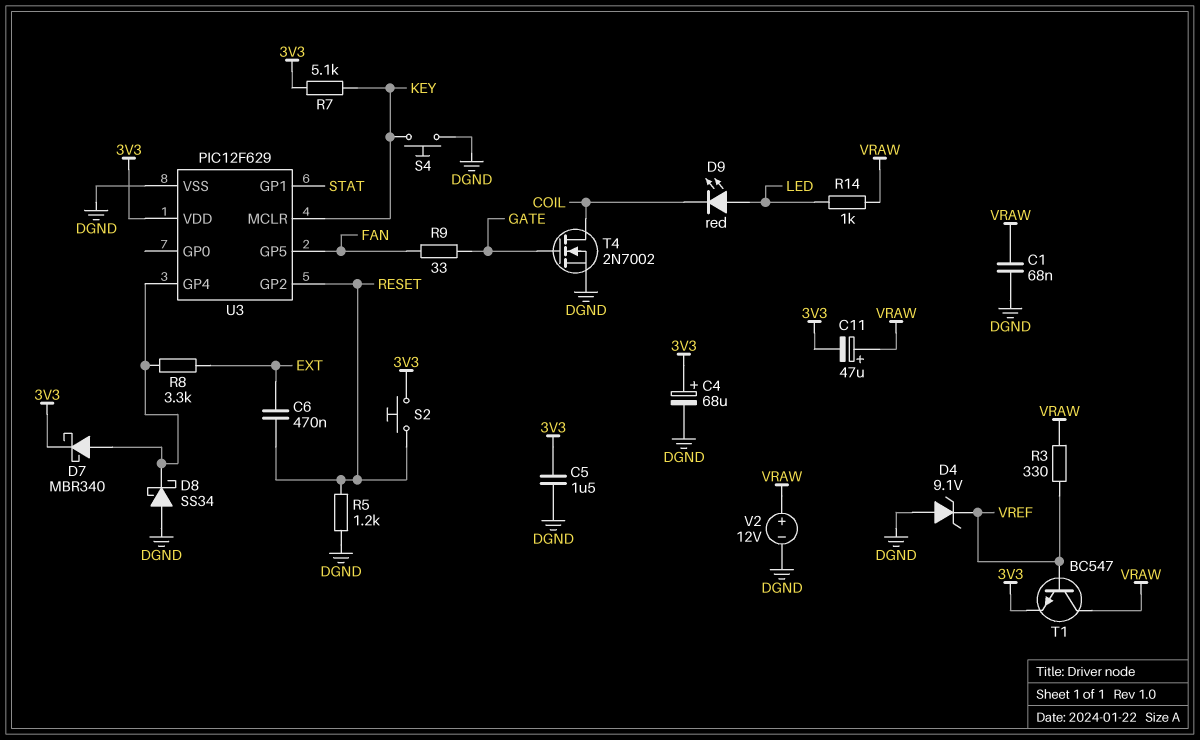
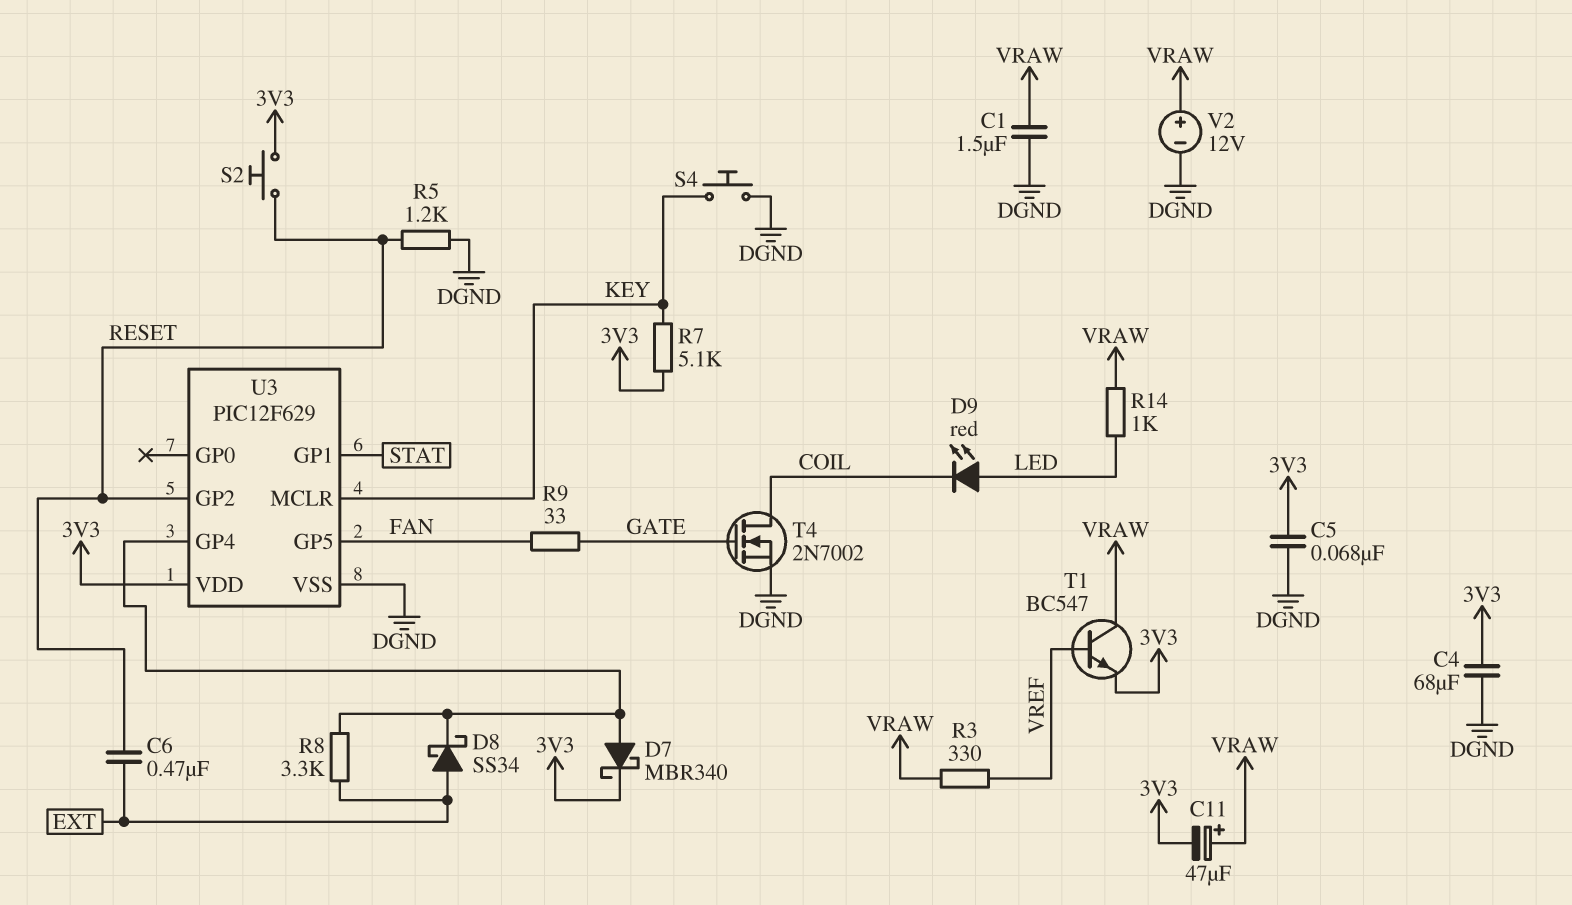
C1: 68nF (DGND, VRAW) -> 1.5uF (DGND, VRAW)
C4: 68uF (plus 3V3, minus DGND) -> 68uF (3V3, DGND)
C5: 1.5uF (3V3, DGND) -> 68nF (3V3, DGND)
D4: zener 9.1V (A DGND, K VREF) -> none
D8: schottky SS34 (A DGND, K U3/GP4) -> schottky SS34 (A EXT, K U3/GP4)

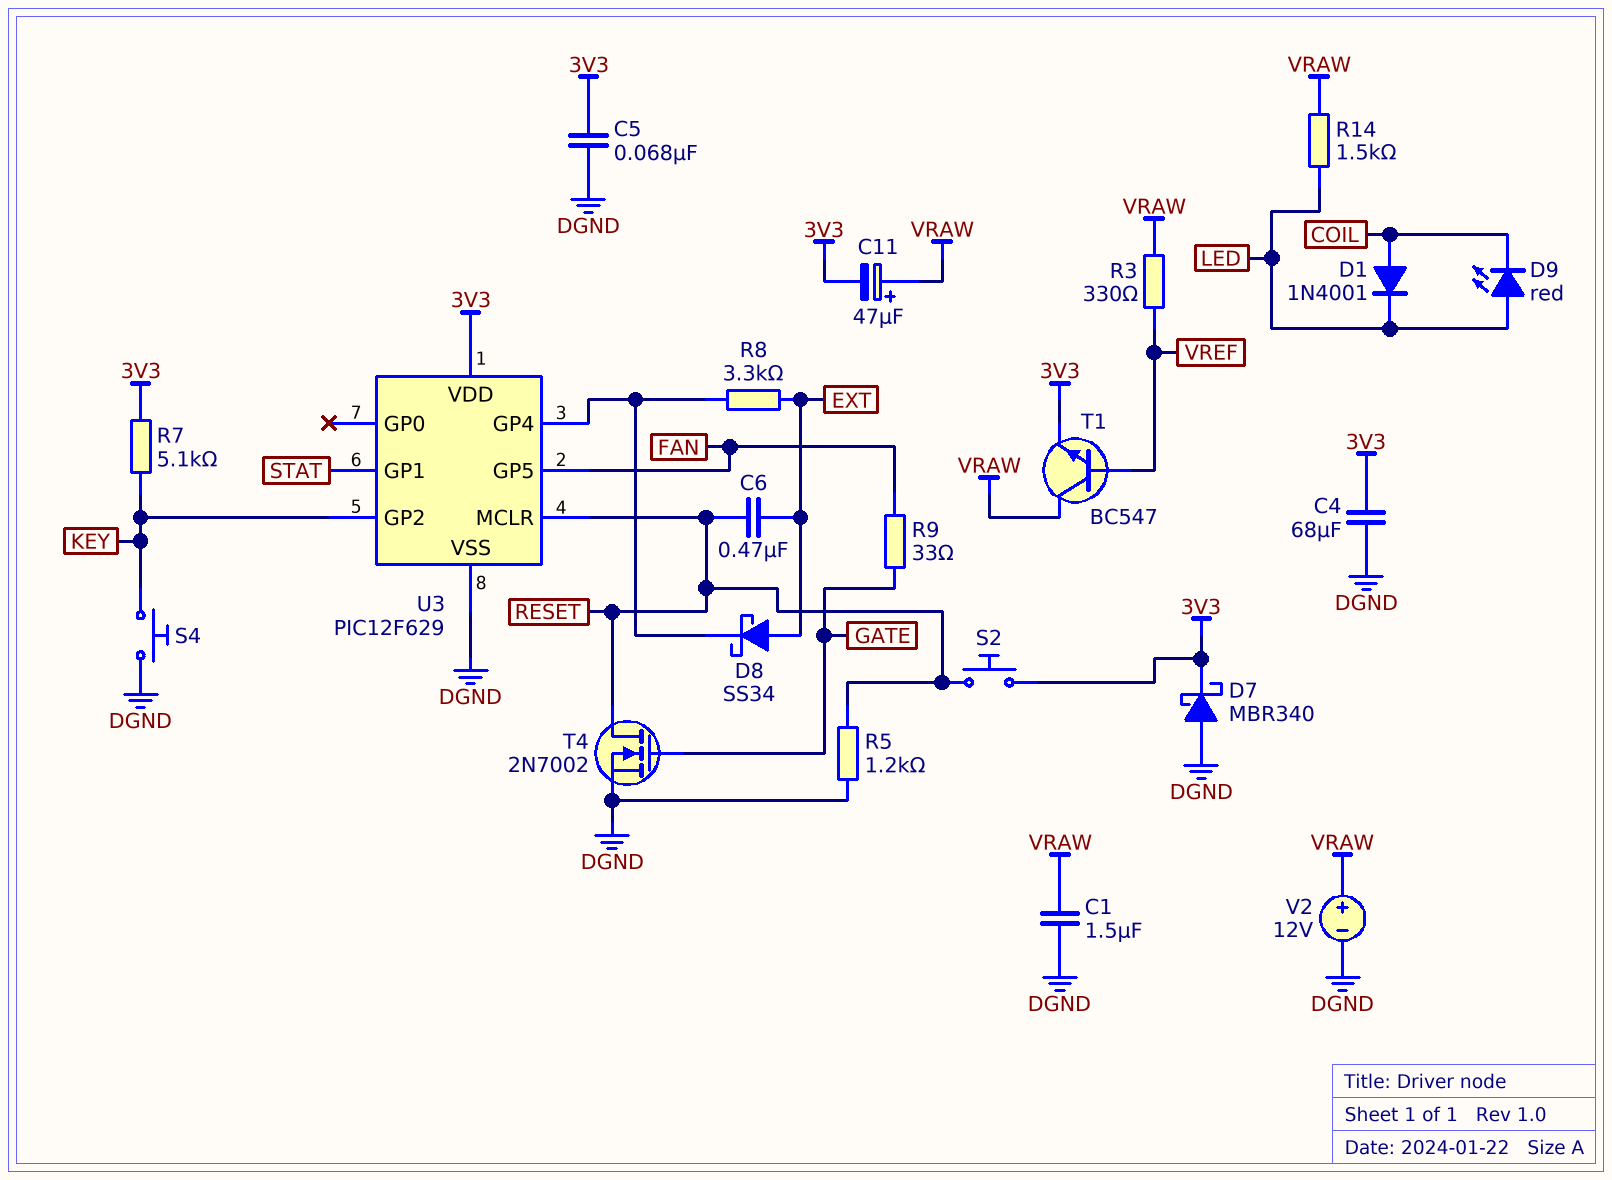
D1: none -> diode 1N4001 (A COIL, K LED)
D7: schottky MBR340 (A U3/GP4, K 3V3) -> schottky MBR340 (A DGND, K 3V3)
R14: 1k (LED, VRAW) -> 1.5k (LED, VRAW)
T4: NMOS 2N7002 (G GATE, D COIL, S DGND) -> NMOS 2N7002 (G GATE, D RESET, S DGND)
U3 pin GP2: RESET -> KEY
U3 pin MCLR: KEY -> RESET

